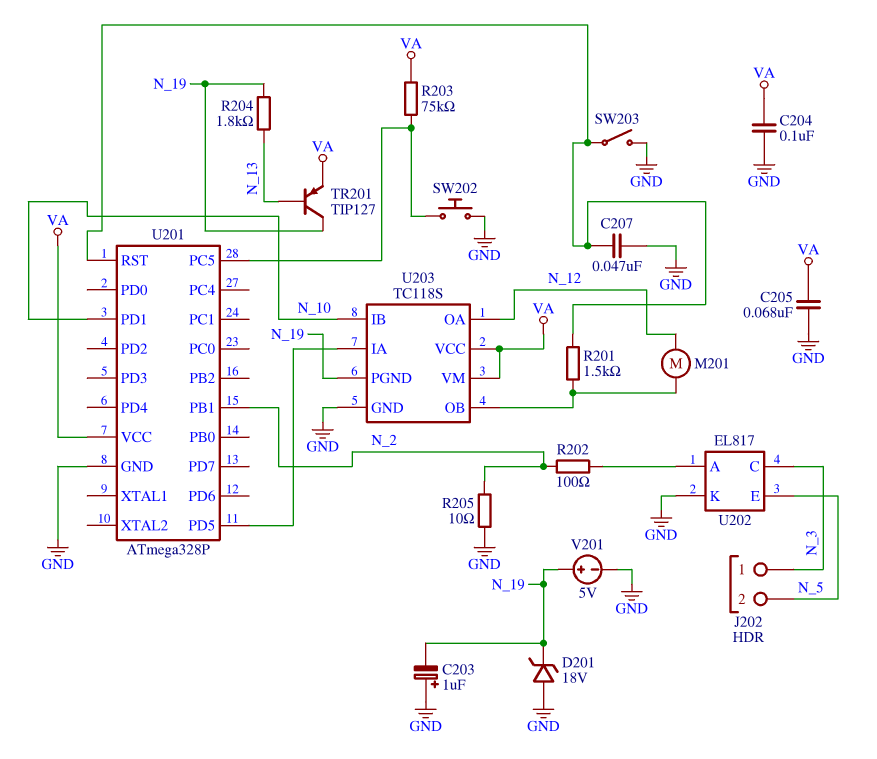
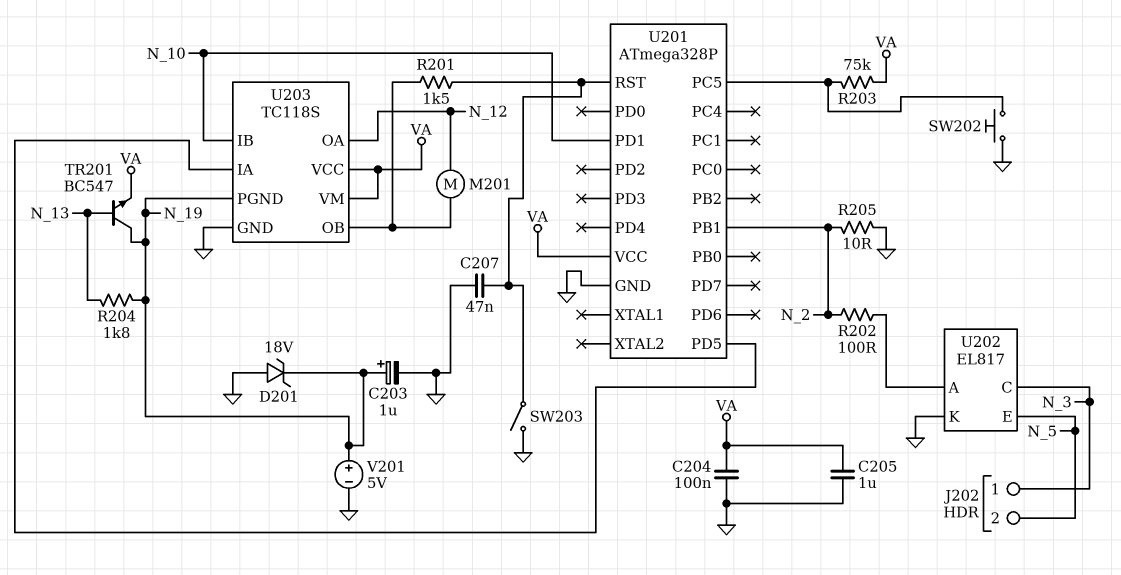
C203: 1uF (plus GND, minus N_19) -> 1uF (plus N_19, minus GND)
C205: 68nF (GND, VA) -> 1uF (GND, VA)
TR201: PNP TIP127 (B N_13, C N_19, E VA) -> NPN BC547 (B N_13, C N_19, E VA)

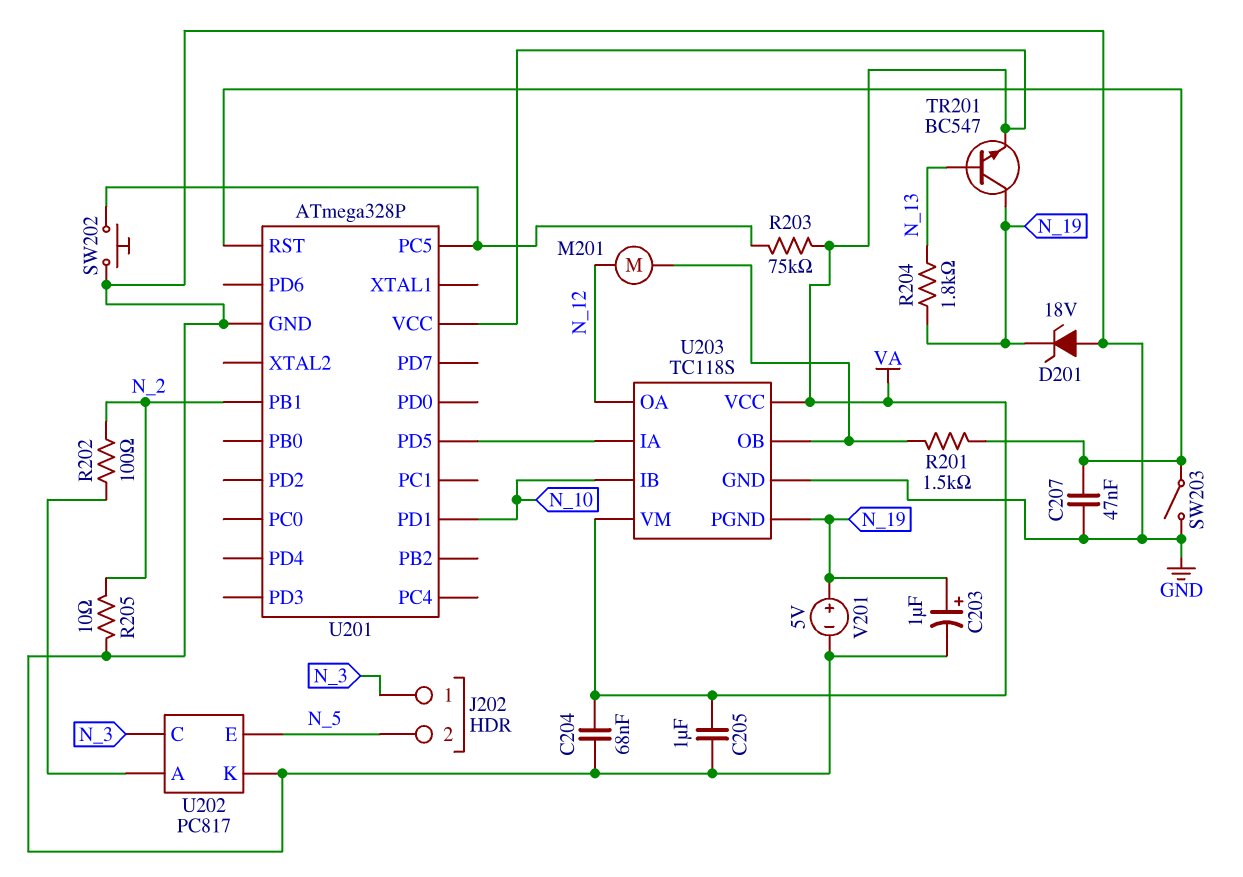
C204: 100nF (GND, VA) -> 68nF (GND, VA)
U202: EL817 -> PC817

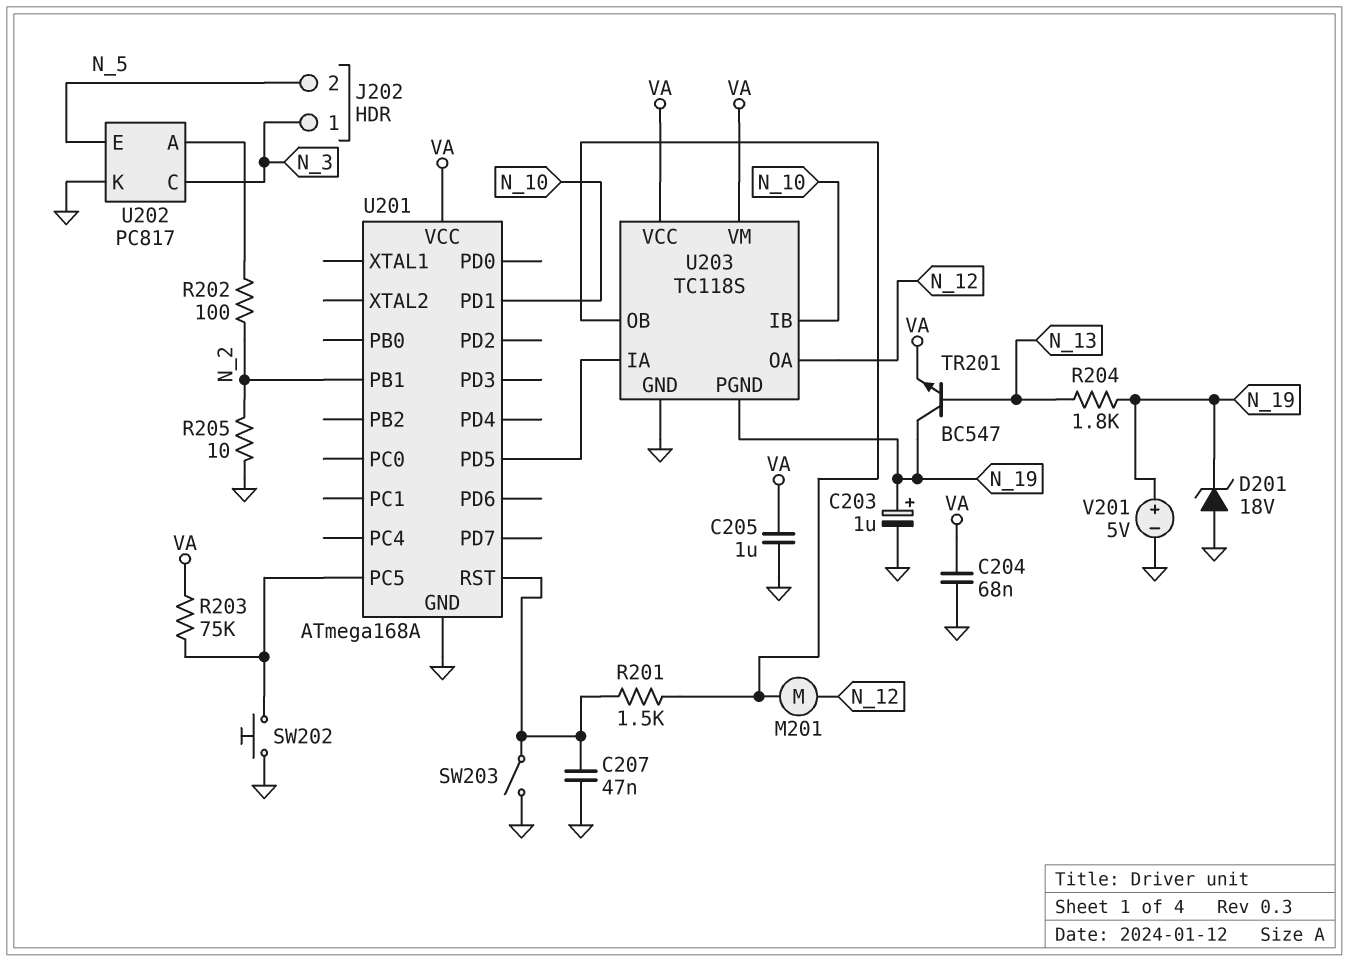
U201: ATmega328P -> ATmega168A

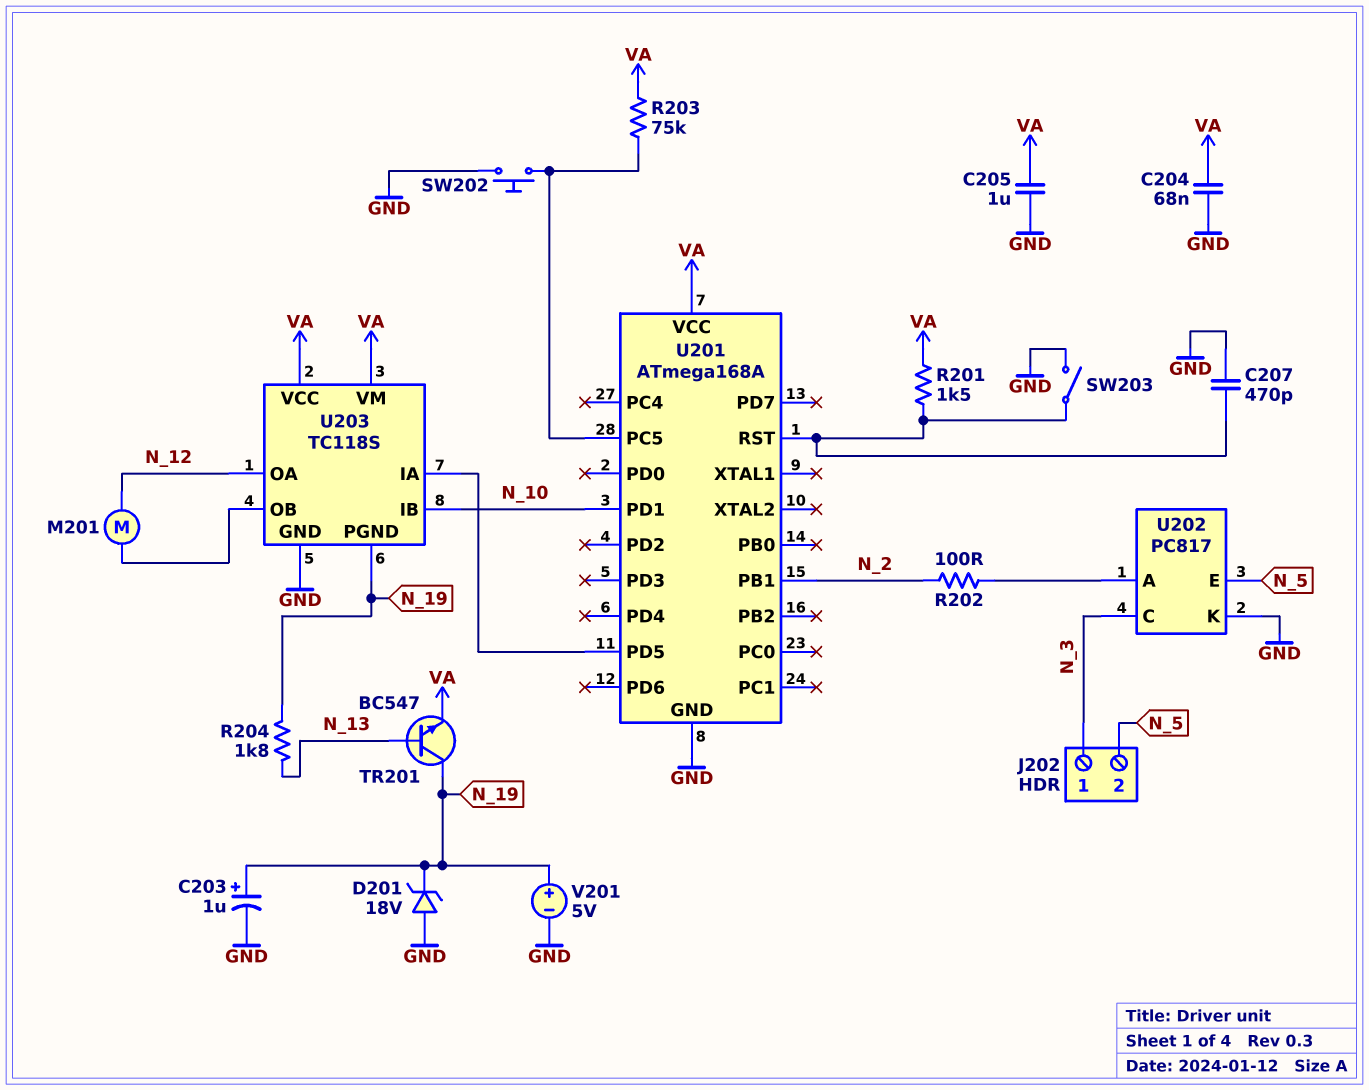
C207: 47nF (GND, U201/RST) -> 470pF (GND, U201/RST)
R201: 1.5k (U201/RST, U203/OB) -> 1.5k (U201/RST, VA)
R205: 10 (GND, N_2) -> none

